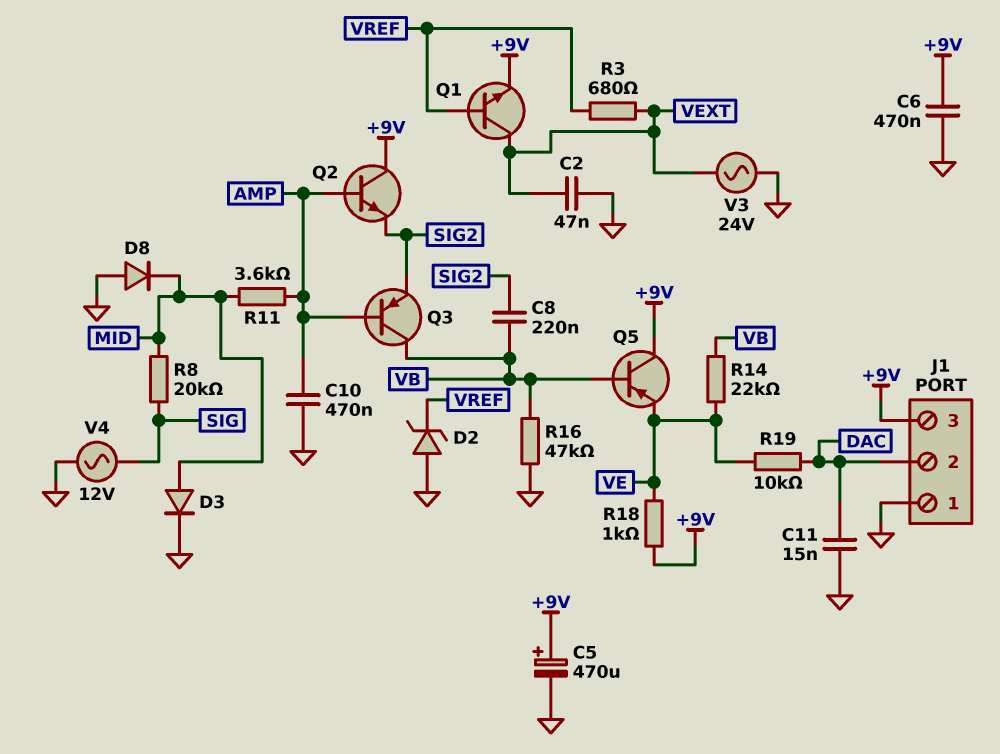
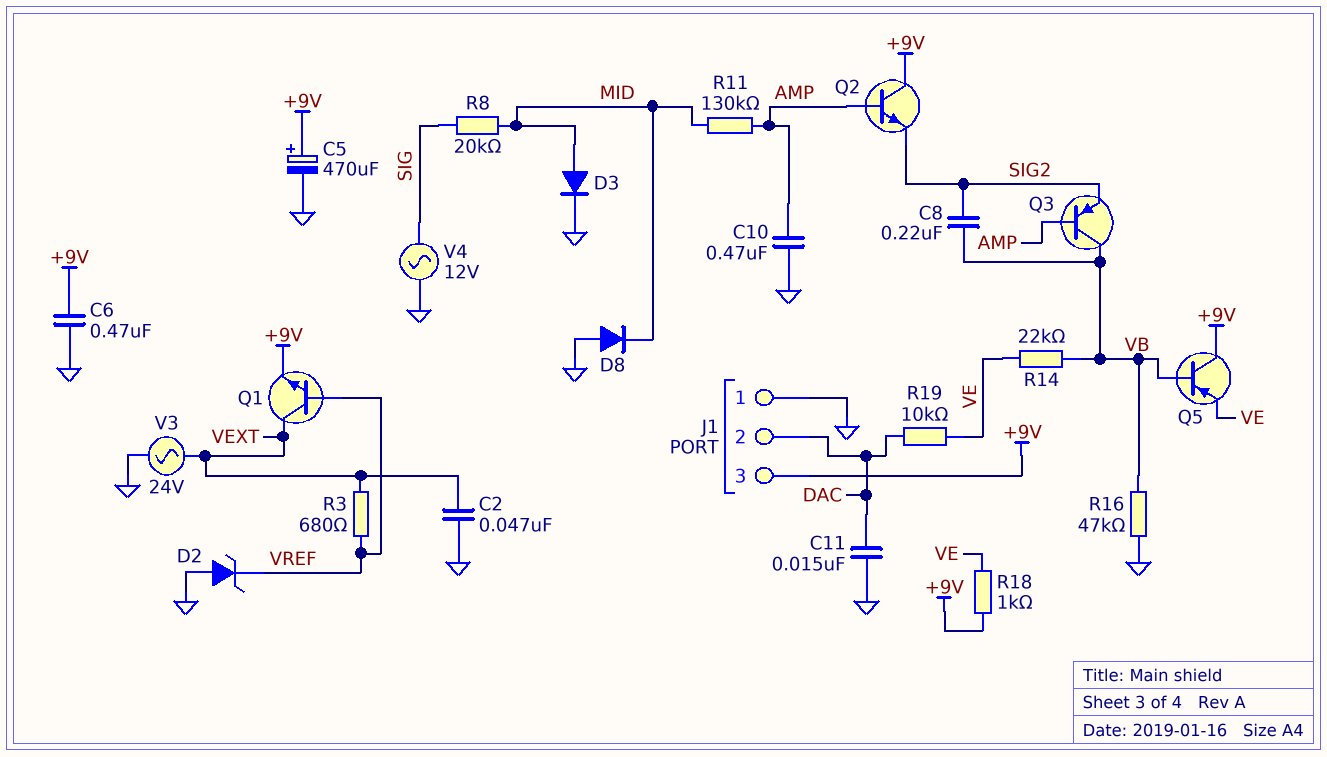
R11: 3.6k (AMP, MID) -> 130k (AMP, MID)

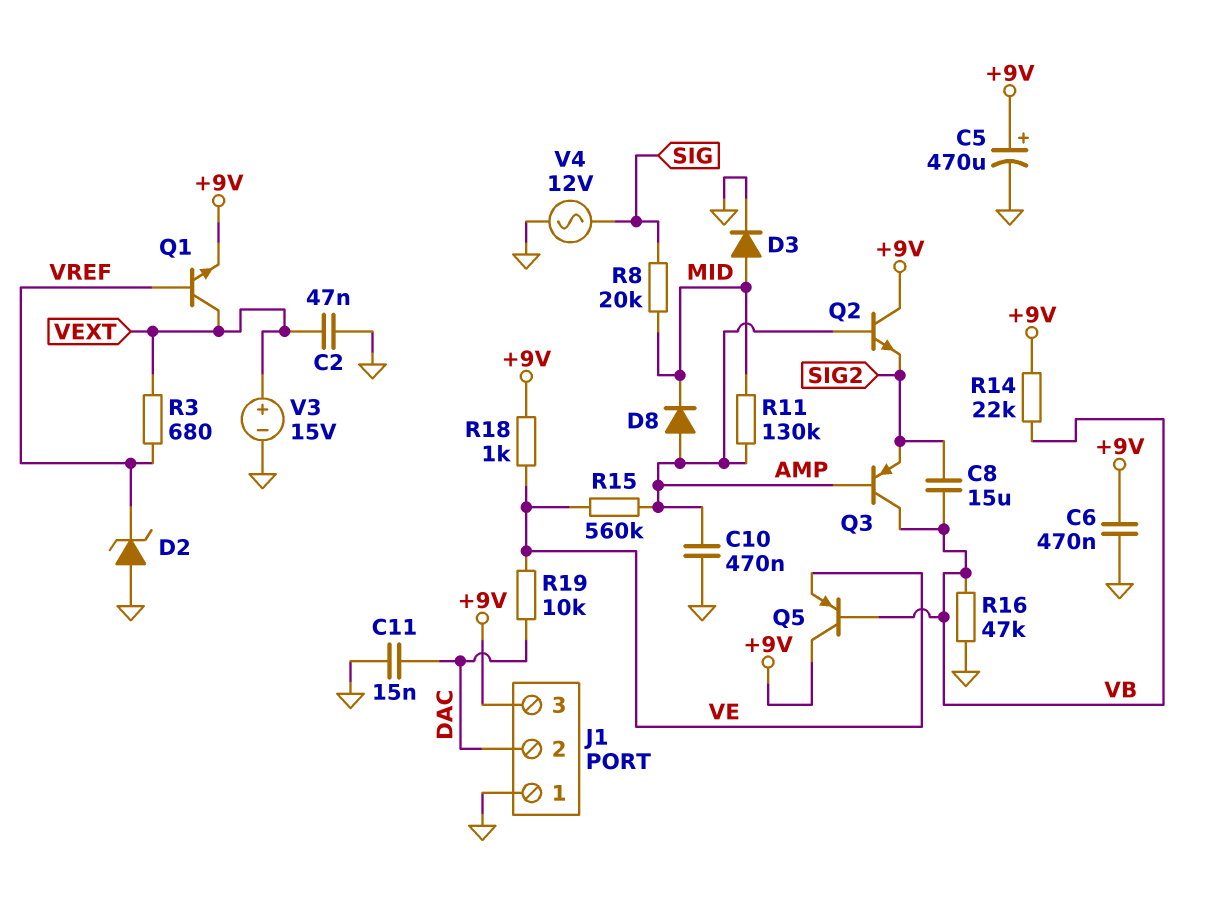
C8: 220nF (SIG2, VB) -> 15uF (SIG2, VB)
D8: diode (A GND, K MID) -> diode (A AMP, K MID)
R14: 22k (VB, VE) -> 22k (+9V, VB)
R15: none -> 560k (AMP, VE)
V3: AC 24V (GND, VEXT) -> 15V (plus VEXT, minus GND)

